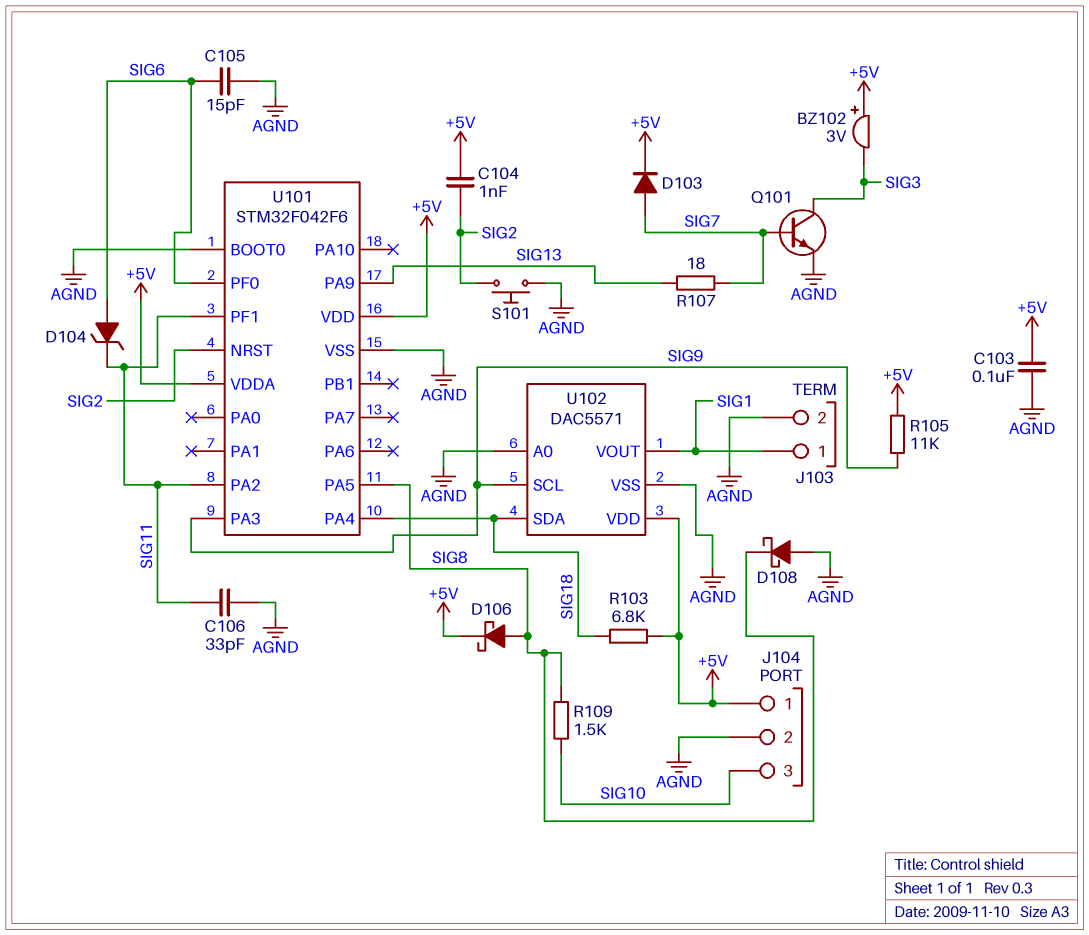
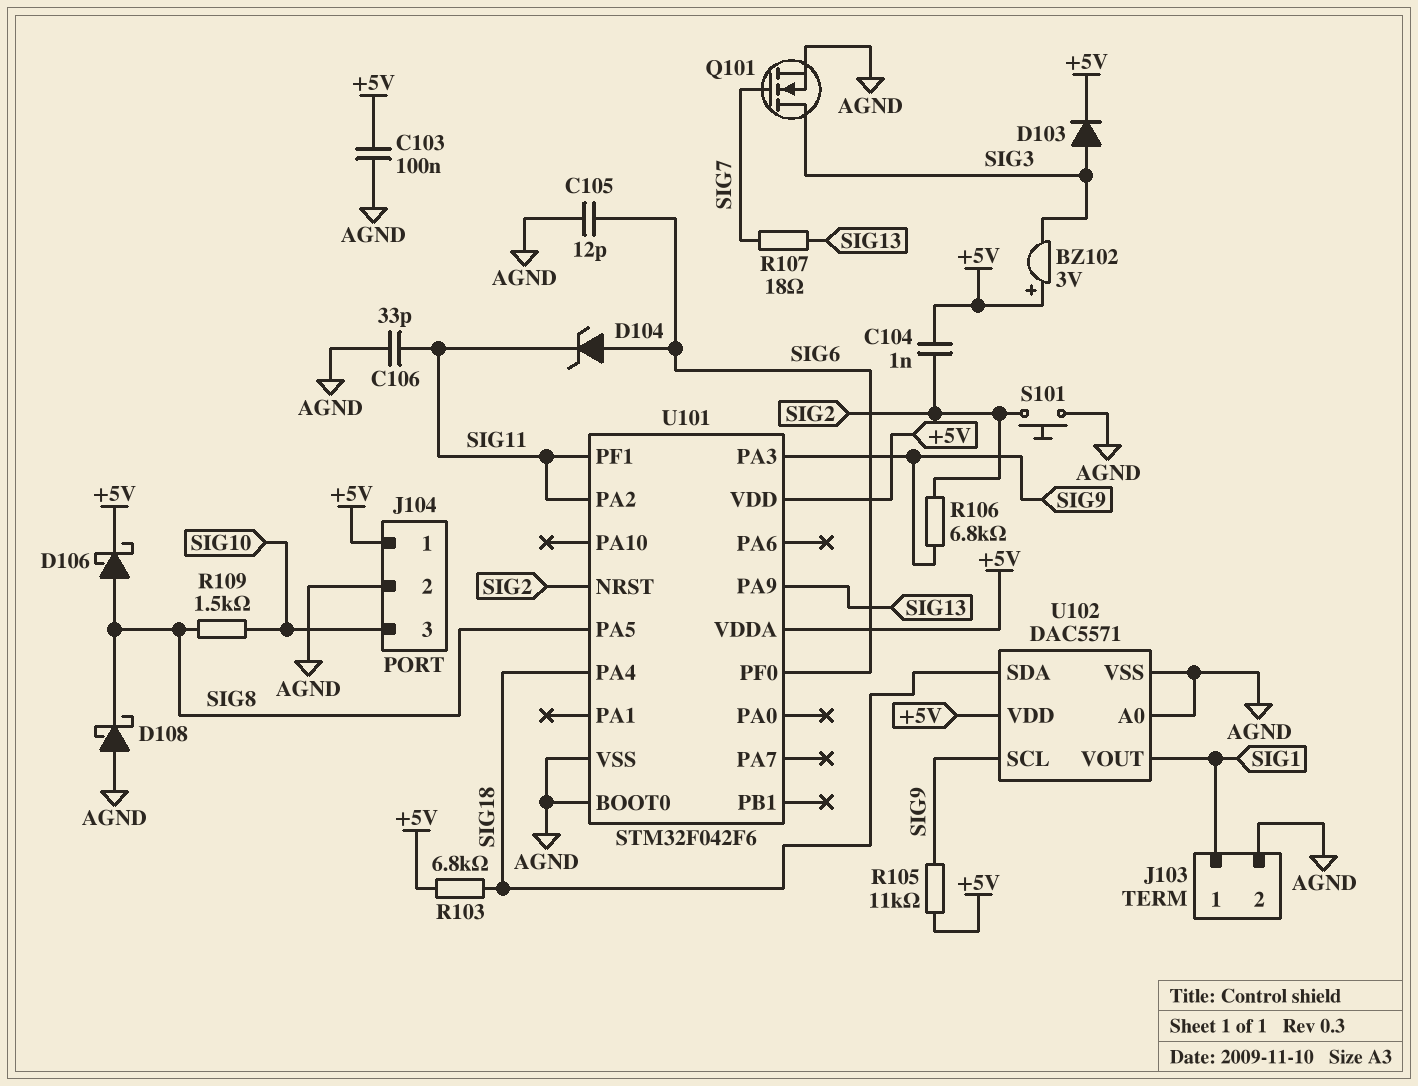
C105: 15pF (AGND, SIG6) -> 12pF (AGND, SIG6)
D103: diode (A SIG7, K +5V) -> diode (A SIG3, K +5V)
Q101: NPN (B SIG7, C SIG3, E AGND) -> NMOS (G SIG7, D SIG3, S AGND)
R106: none -> 6.8k (SIG2, SIG9)

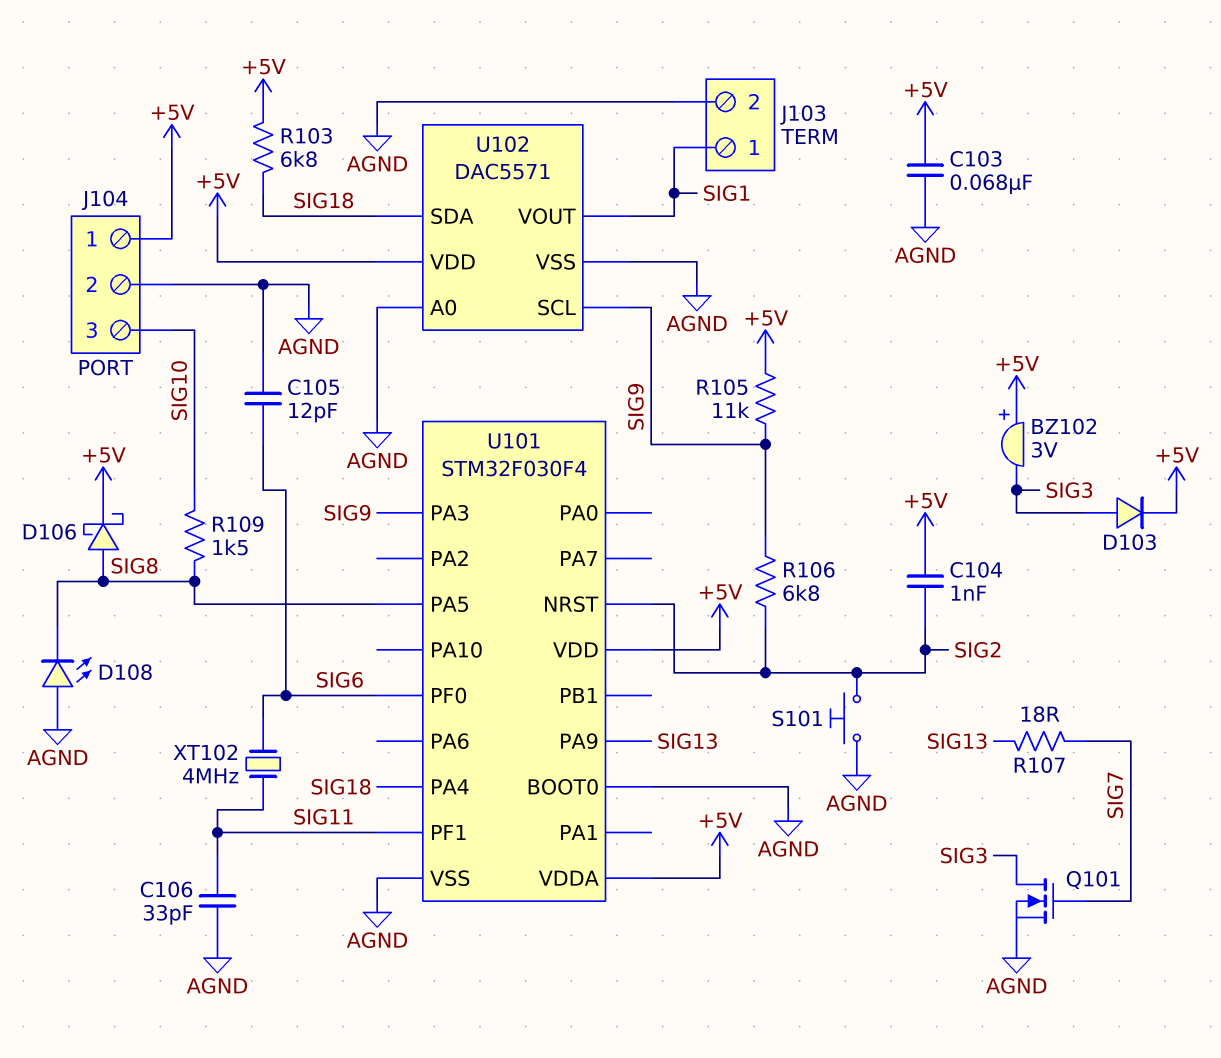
C103: 100nF (+5V, AGND) -> 68nF (+5V, AGND)
D104: zener (A SIG6, K SIG11) -> none
D108: schottky (A AGND, K SIG8) -> LED (A AGND, K SIG8)
U101: STM32F042F6 -> STM32F030F4
U101 pin PA2: SIG11 -> none
XT102: none -> 4MHz (SIG6, SIG11)

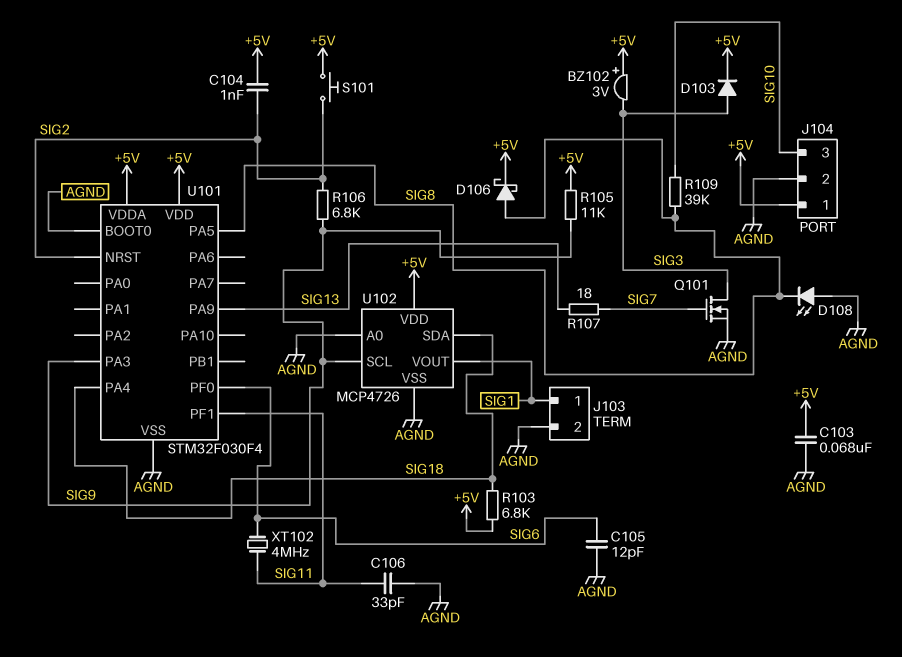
R109: 1.5k (SIG8, SIG10) -> 39k (SIG8, SIG10)
S101: button (AGND, SIG2) -> button (+5V, SIG2)
U102: DAC5571 -> MCP4726

